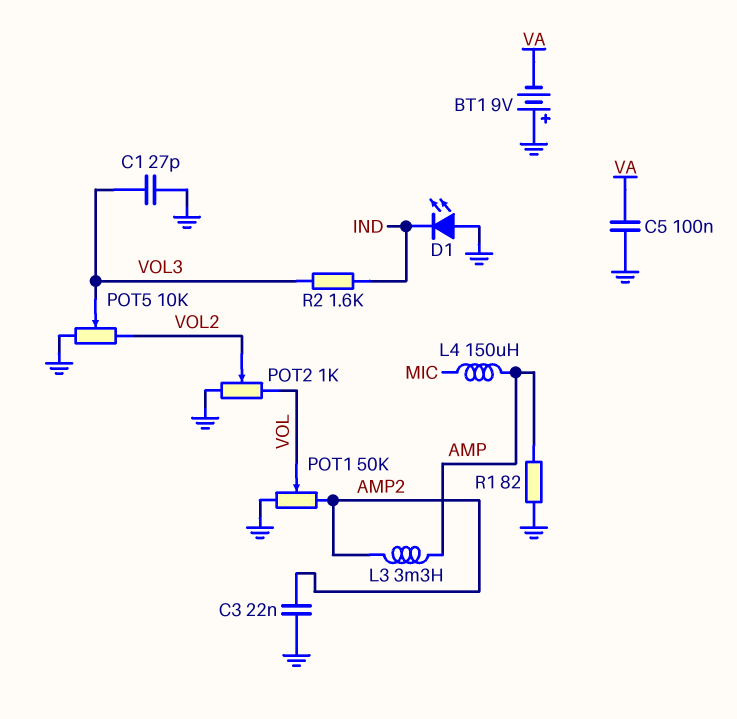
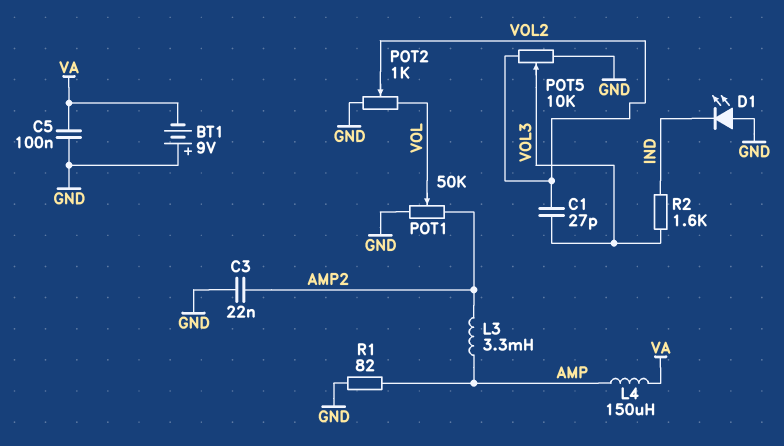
C1: 27pF (GND, VOL3) -> 27pF (VOL2, VOL3)
L4: 150uH (AMP, MIC) -> 150uH (AMP, VA)

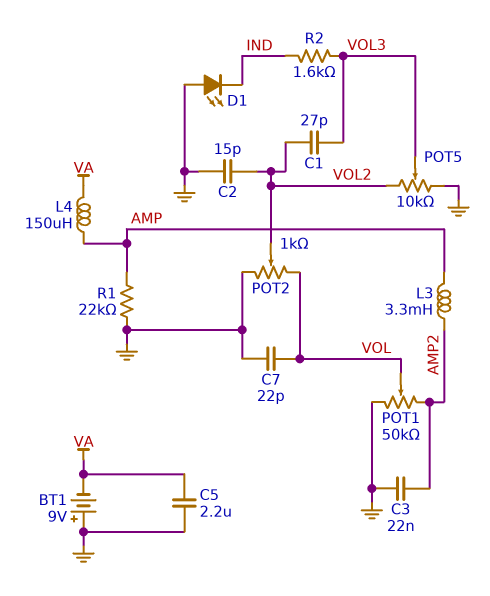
C2: none -> 15pF (GND, VOL2)
C5: 100nF (GND, VA) -> 2.2uF (GND, VA)
C7: none -> 22pF (GND, VOL)
R1: 82 (AMP, GND) -> 22k (AMP, GND)

